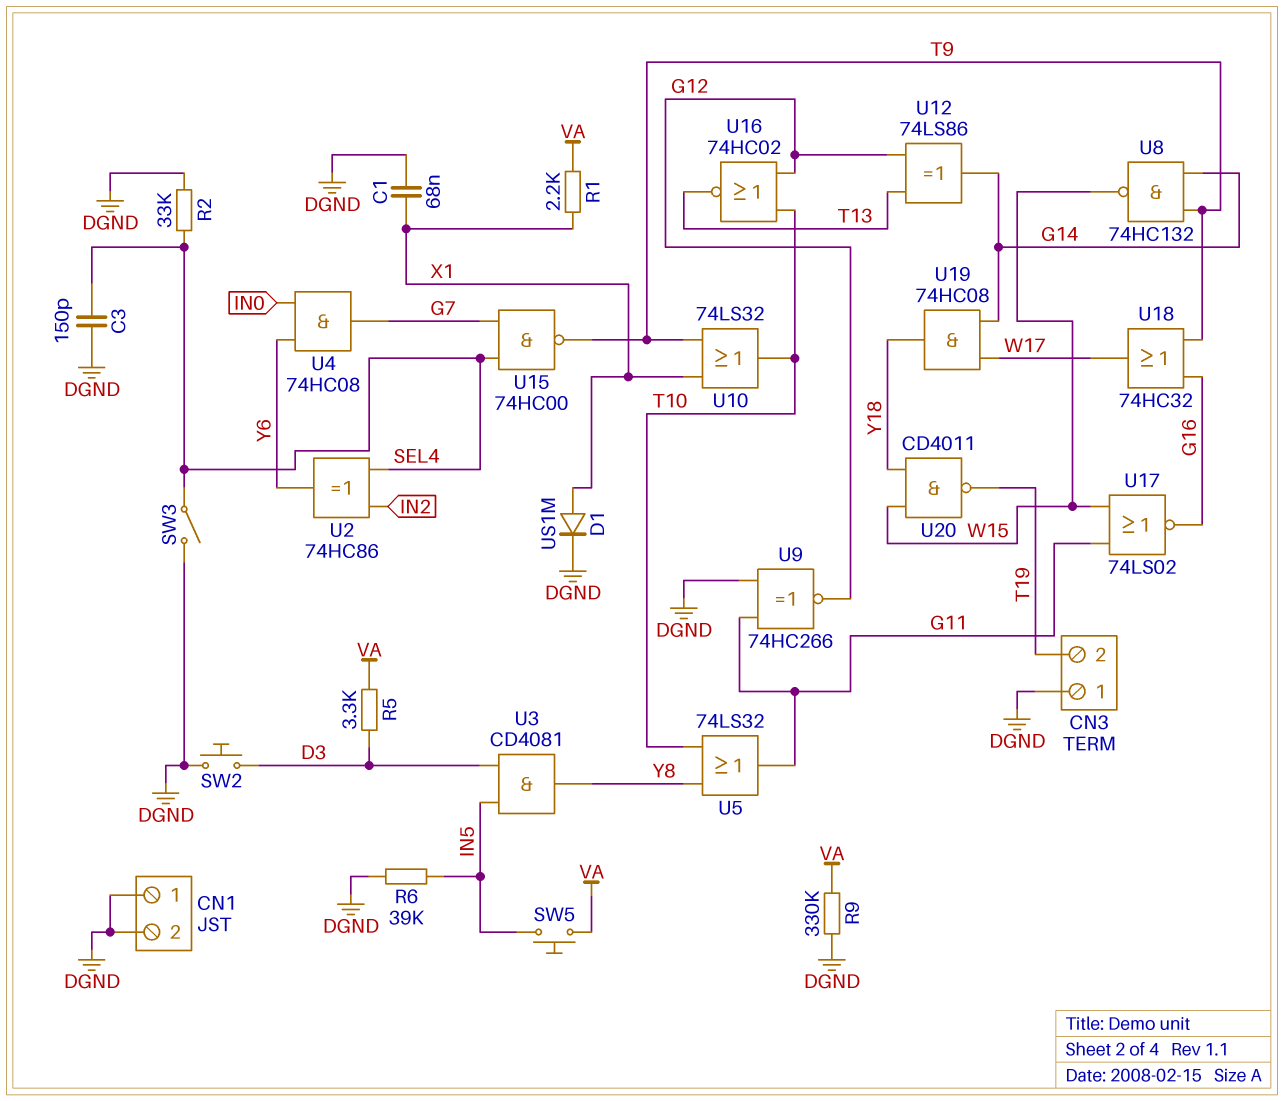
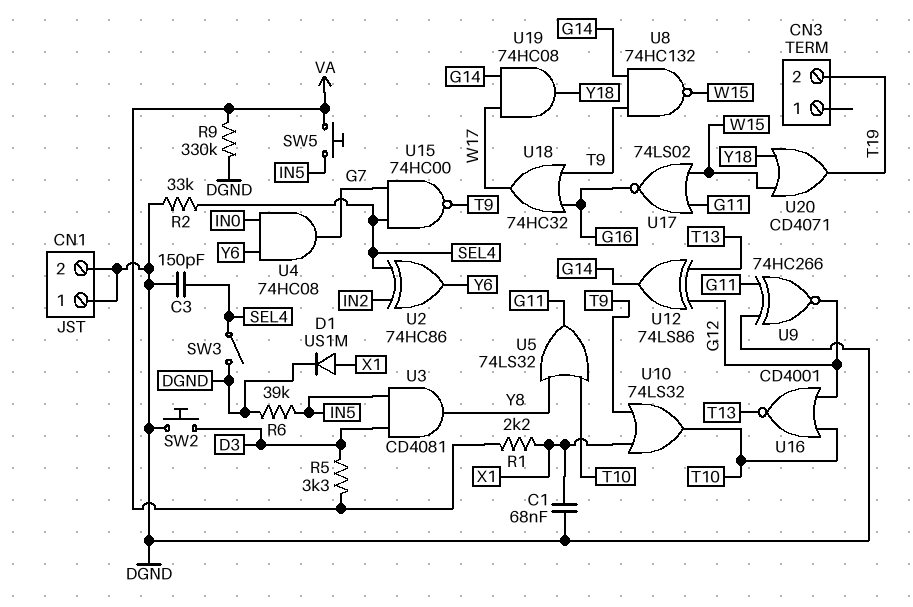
CN3 pin 1: DGND -> none
U16: NOR 74HC02 (in G12, in T10, out T13) -> NOR CD4001 (in G12, in T10, out T13)
U20: NAND CD4011 (in W15, in Y18, out T19) -> OR CD4071 (in W15, in Y18, out T19)

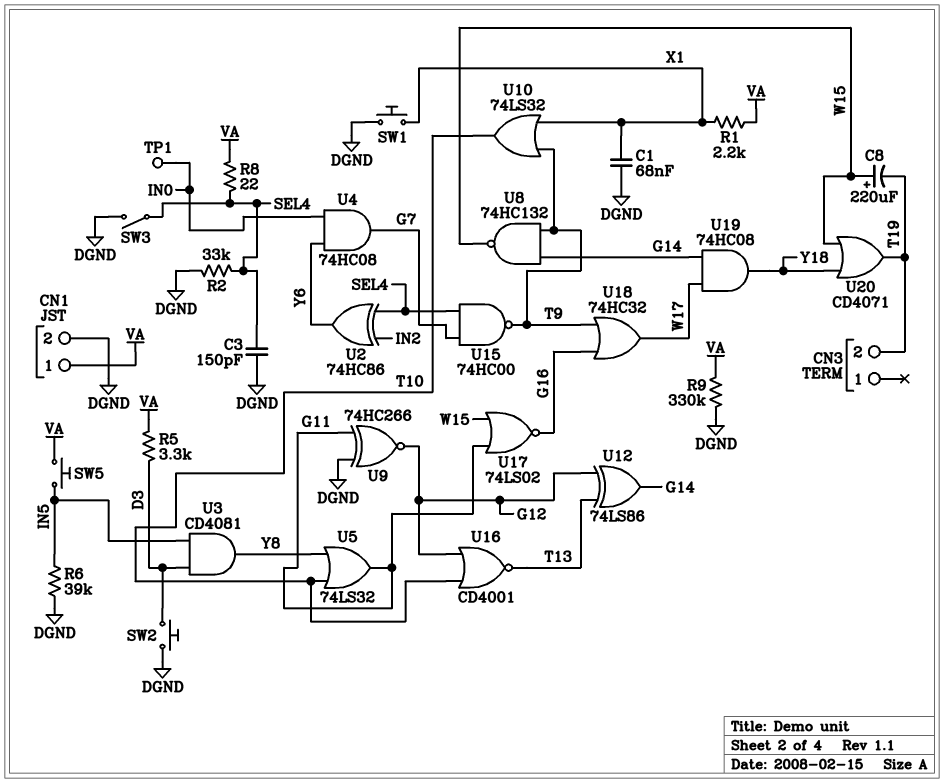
C8: none -> 220uF (plus W15, minus T19)
CN1 pin 1: DGND -> VA
D1: diode US1M (A X1, K DGND) -> none
R8: none -> 22 (SEL4, VA)
SW1: none -> button (DGND, X1)
TP1: none -> test point (IN0)

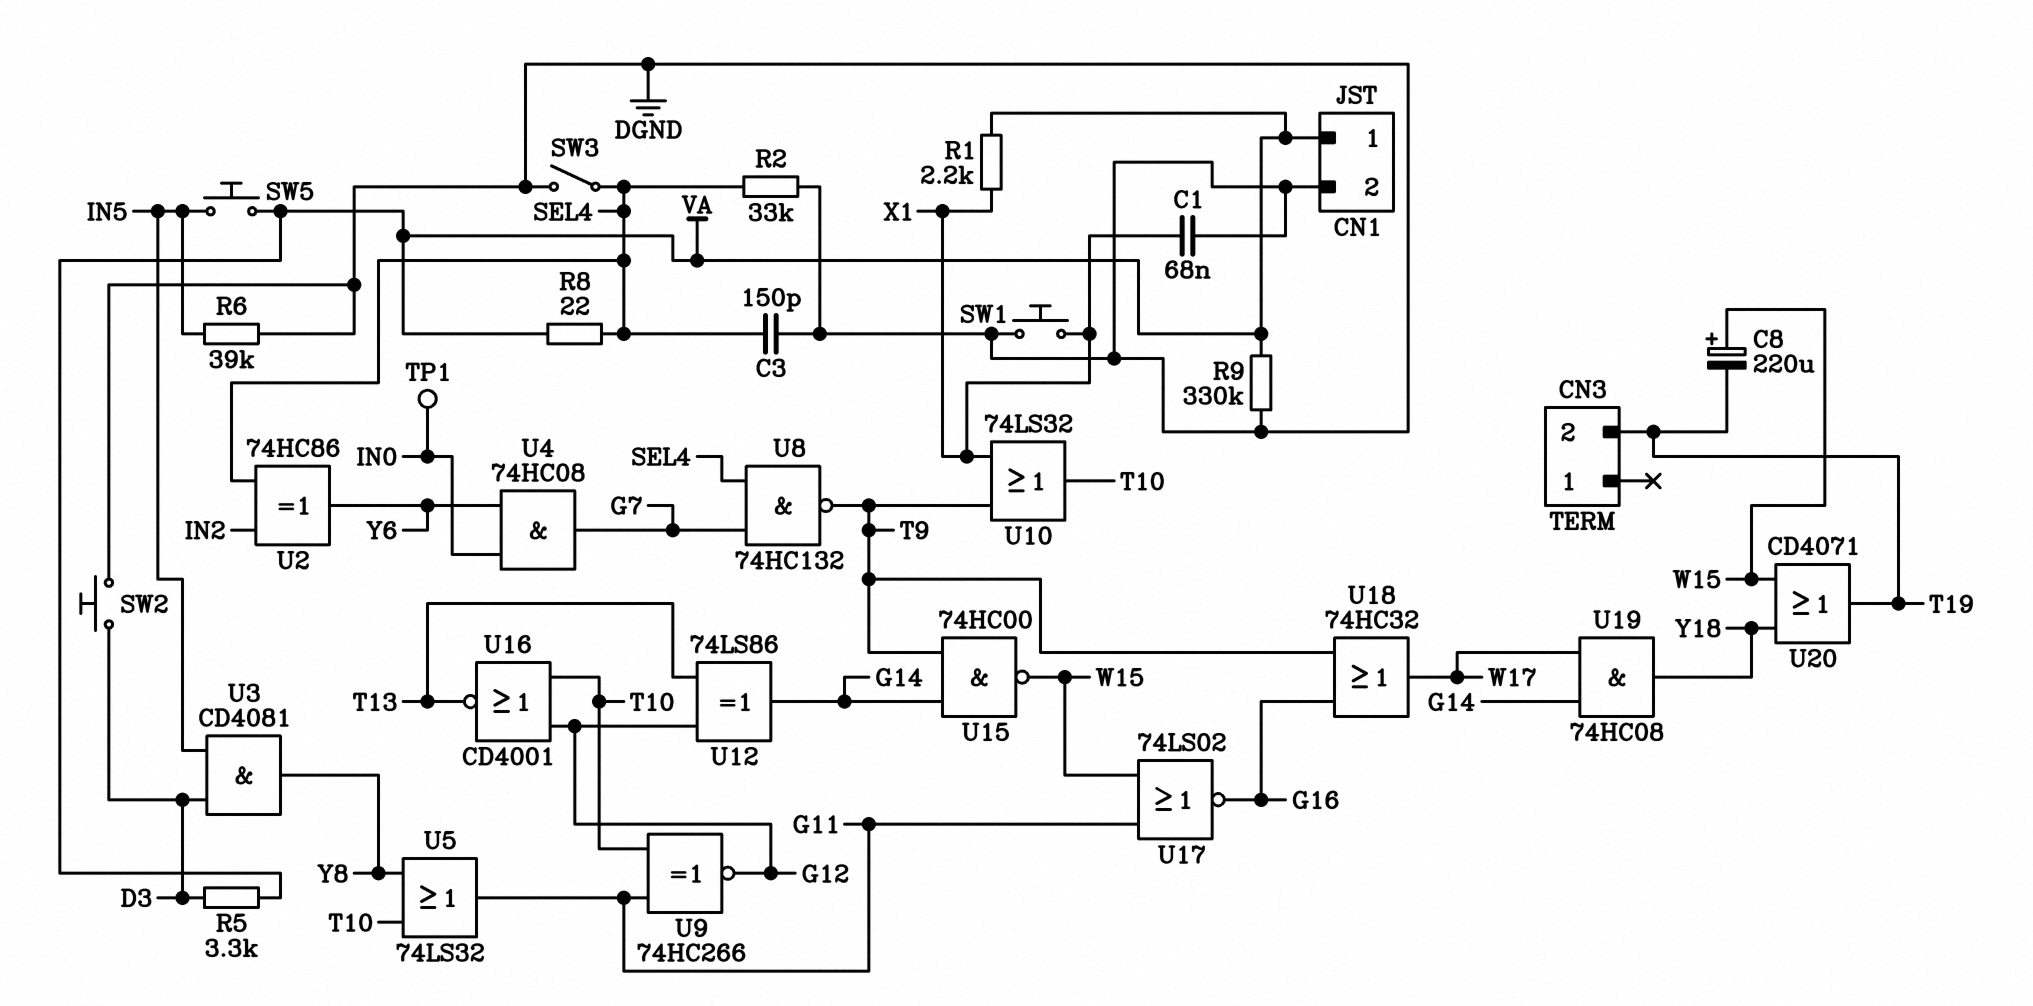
U8: NAND 74HC132 (in G14, in T9, out W15) -> NAND 74HC132 (in G7, in SEL4, out T9)
U9: XNOR 74HC266 (in DGND, in G11, out G12) -> XNOR 74HC266 (in G11, in T10, out G12)
U15: NAND 74HC00 (in G7, in SEL4, out T9) -> NAND 74HC00 (in G14, in T9, out W15)

